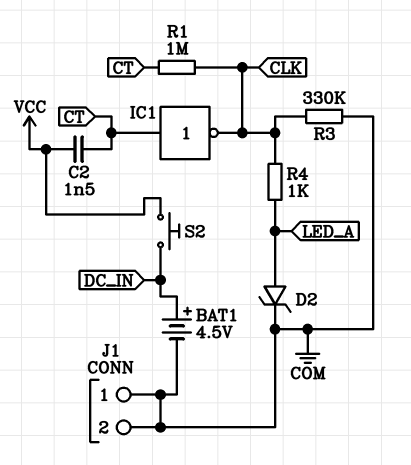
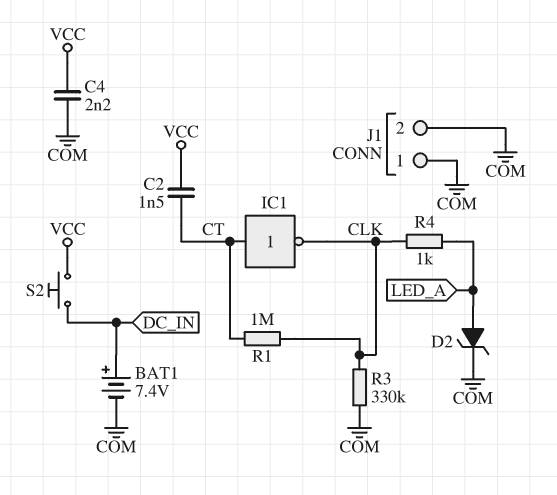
BAT1: 4.5V (plus DC_IN, minus COM) -> 7.4V (plus DC_IN, minus COM)
C4: none -> 2.2nF (COM, VCC)

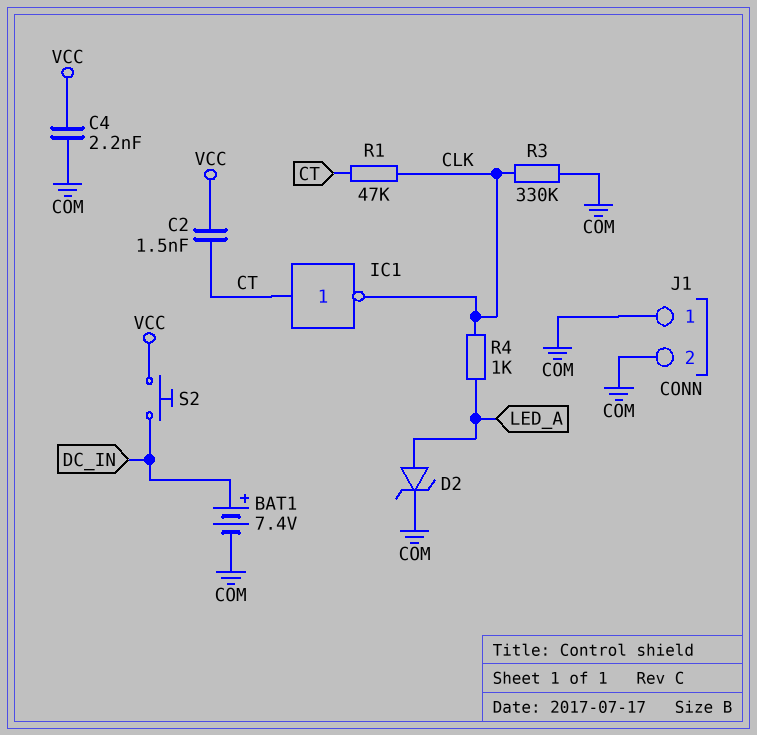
R1: 1M (CLK, CT) -> 47k (CLK, CT)

